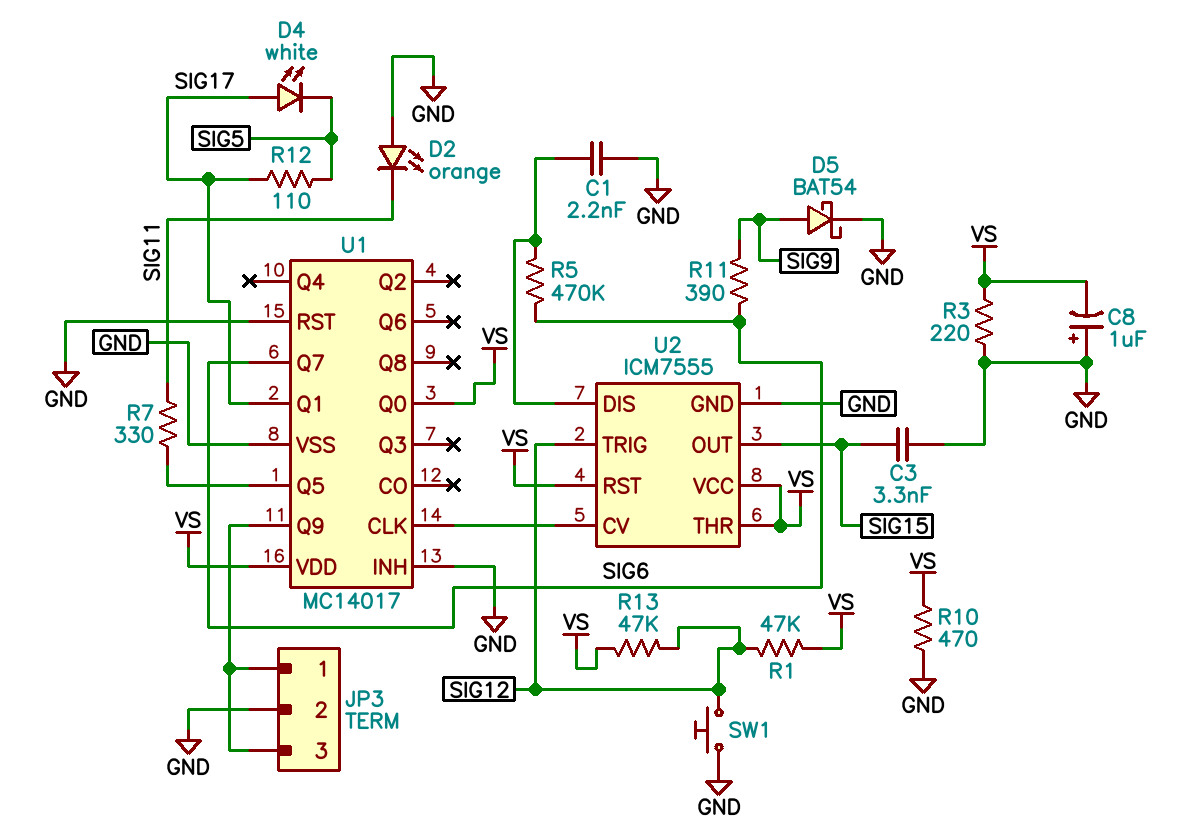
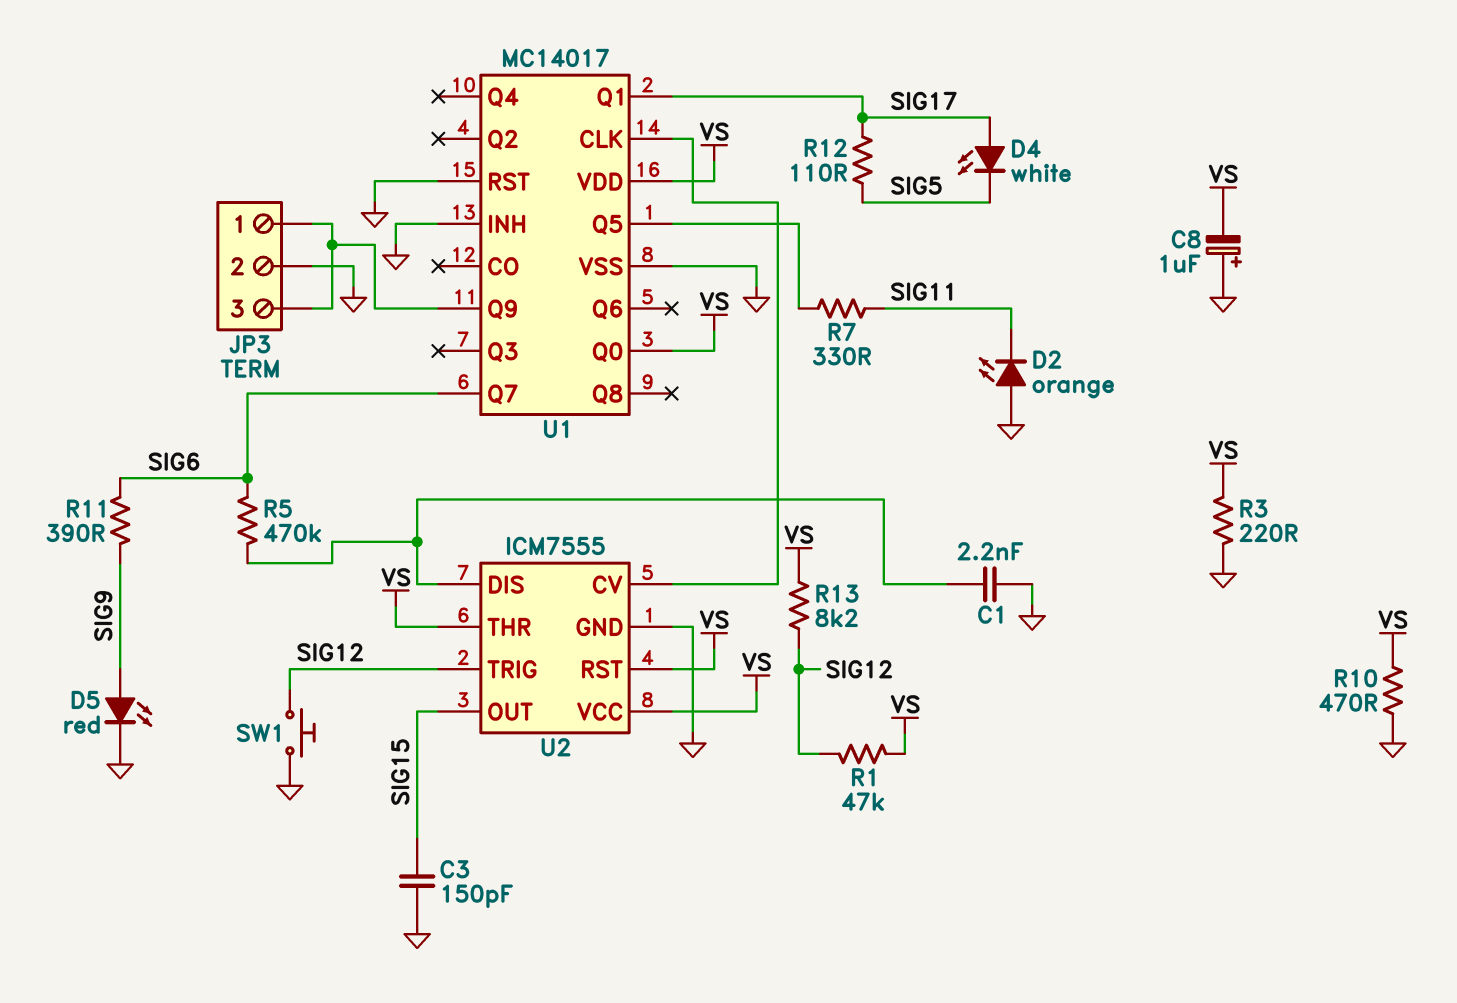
C3: 3.3nF (GND, SIG15) -> 150pF (GND, SIG15)
D5: schottky BAT54 (A SIG9, K GND) -> LED red (A SIG9, K GND)
R13: 47k (SIG12, VS) -> 8.2k (SIG12, VS)

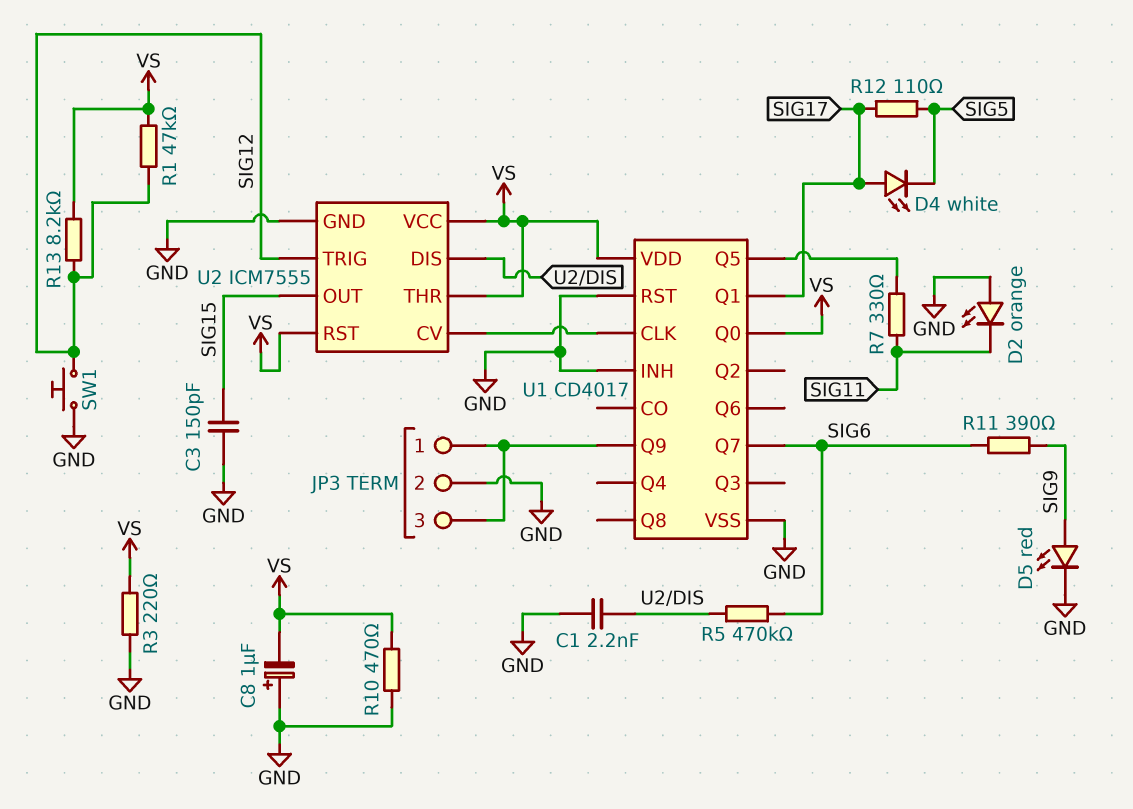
U1: MC14017 -> CD4017

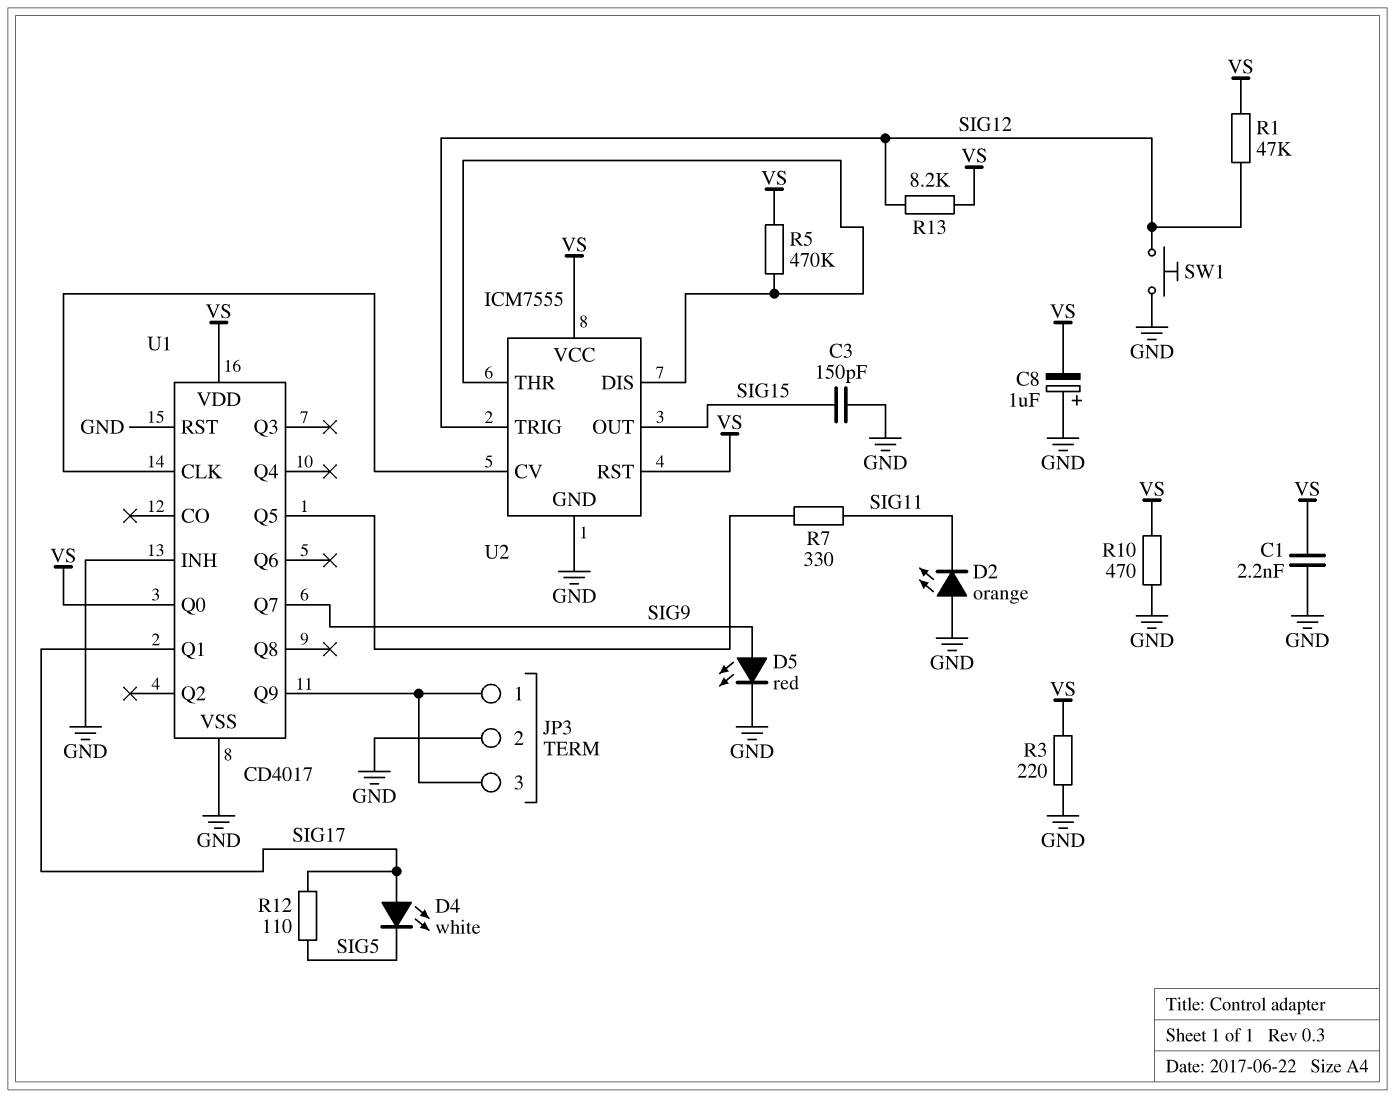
C1: 2.2nF (GND, U2/DIS) -> 2.2nF (GND, VS)
R5: 470k (SIG6, U2/DIS) -> 470k (U2/DIS, VS)
R11: 390 (SIG6, SIG9) -> none
U1 pin Q7: SIG6 -> SIG9
U2 pin THR: VS -> U2/DIS

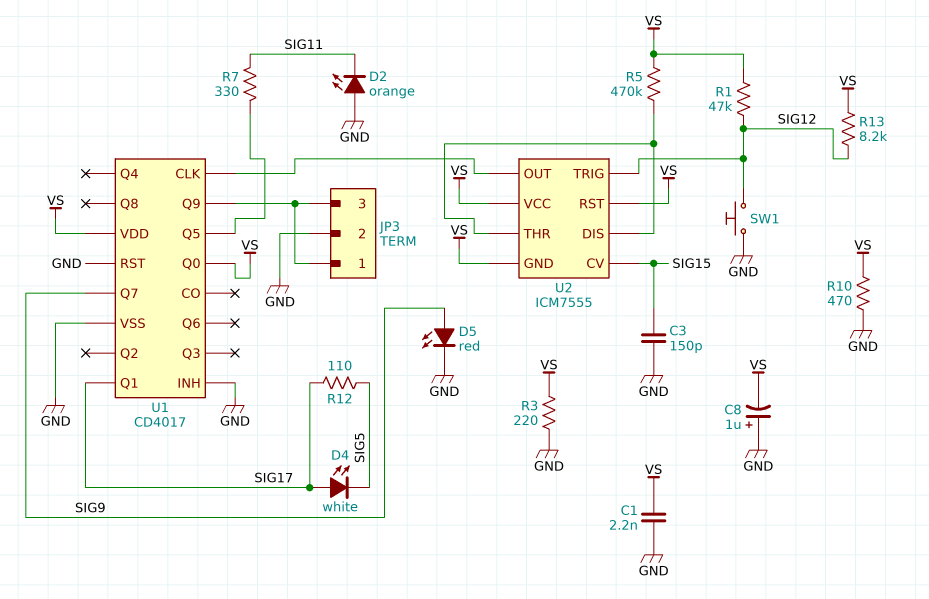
U2 pin CV: U1/CLK -> SIG15
U2 pin GND: GND -> VS
U2 pin OUT: SIG15 -> U1/CLK

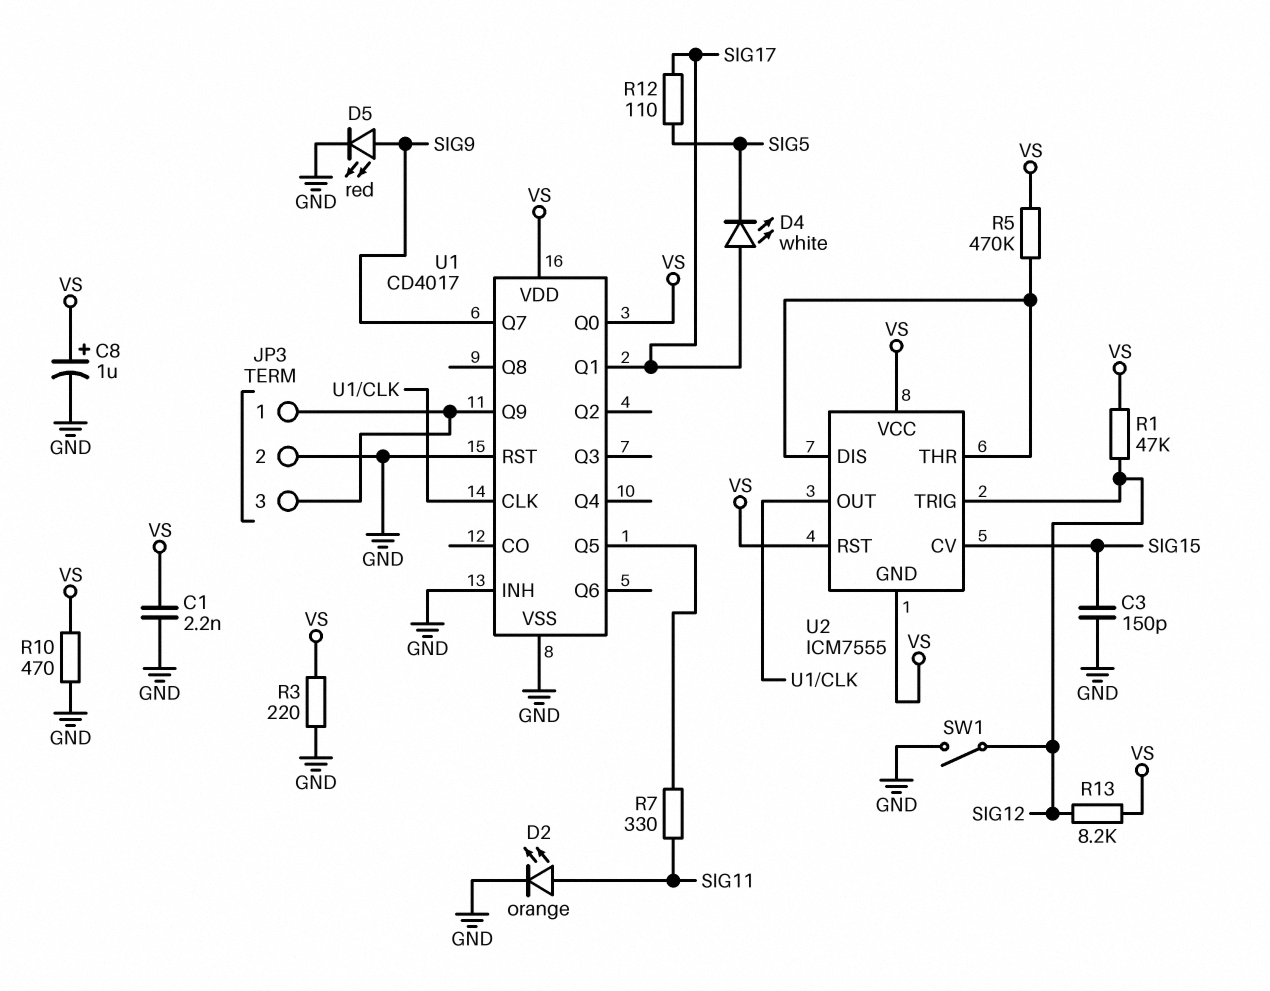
C8: 1uF (plus GND, minus VS) -> 1uF (plus VS, minus GND)
D2: LED orange (A GND, K SIG11) -> LED orange (A SIG11, K GND)
SW1: button (GND, SIG12) -> switch (GND, SIG12)

